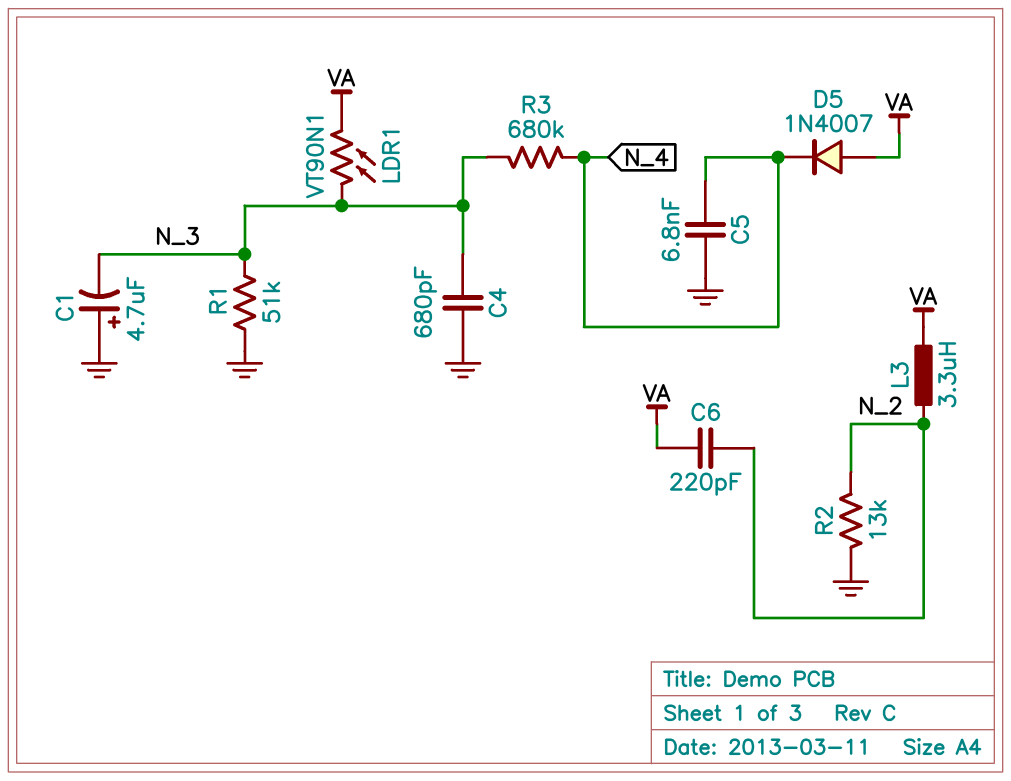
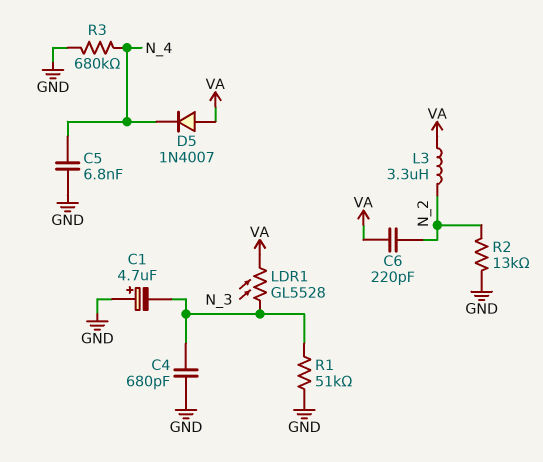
LDR1: VT90N1 (N_3, VA) -> GL5528 (N_3, VA)
R3: 680k (N_3, N_4) -> 680k (GND, N_4)

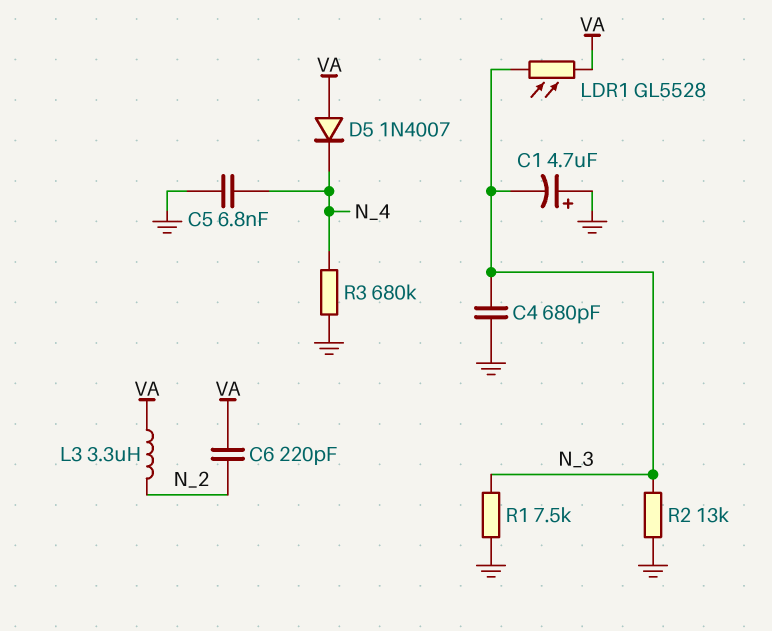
R1: 51k (GND, N_3) -> 7.5k (GND, N_3)
R2: 13k (GND, N_2) -> 13k (GND, N_3)

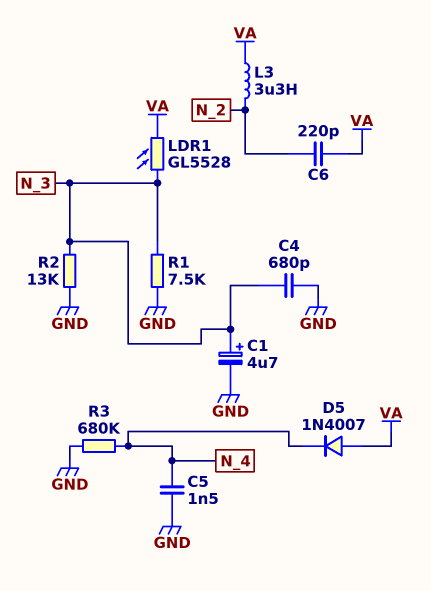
C1: 4.7uF (plus GND, minus N_3) -> 4.7uF (plus N_3, minus GND)
C5: 6.8nF (GND, N_4) -> 1.5nF (GND, N_4)

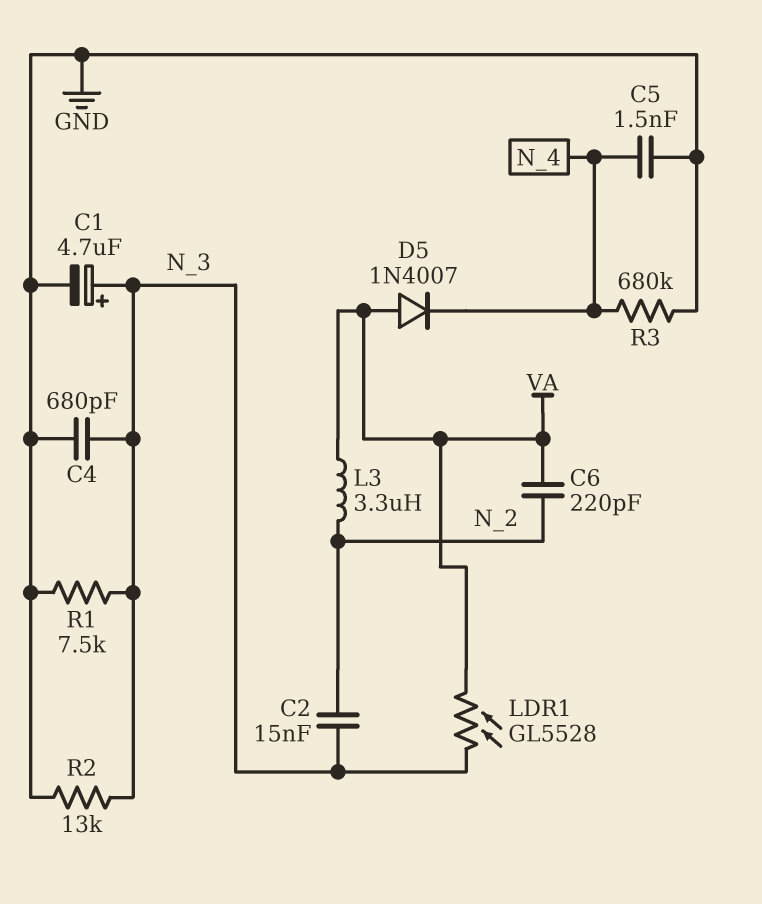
C2: none -> 15nF (N_2, N_3)

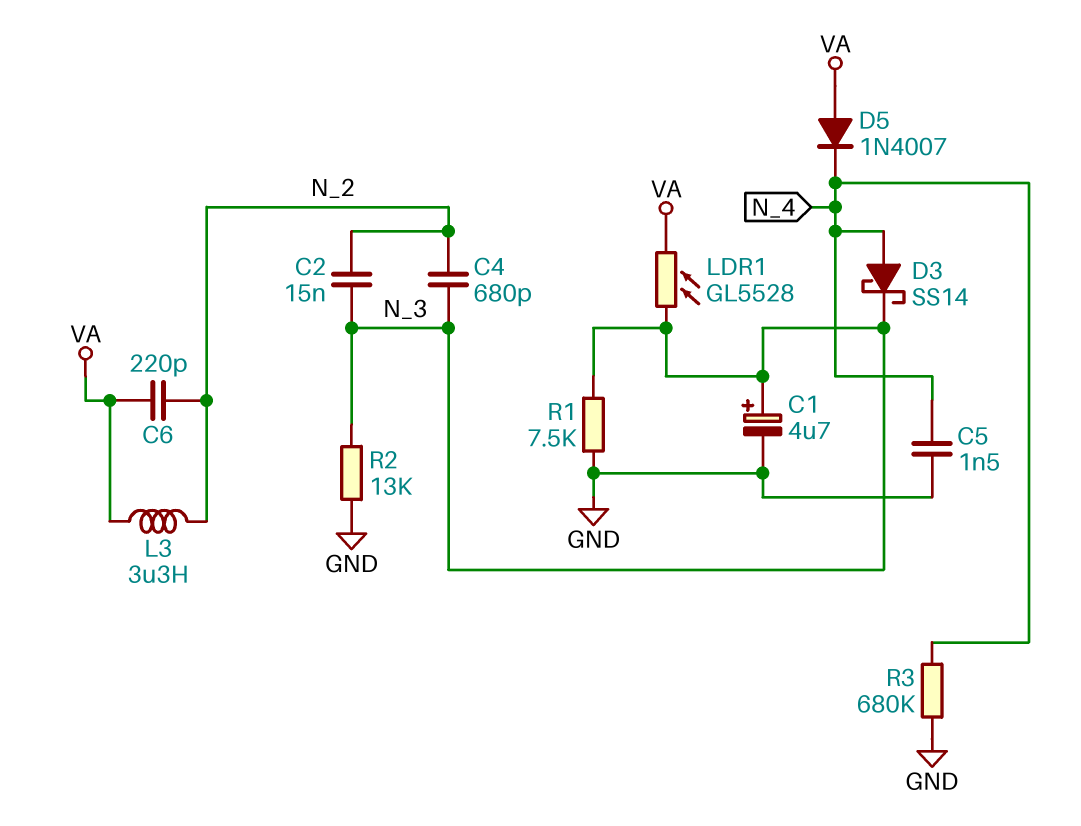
C4: 680pF (GND, N_3) -> 680pF (N_2, N_3)
D3: none -> schottky SS14 (A N_4, K N_3)

